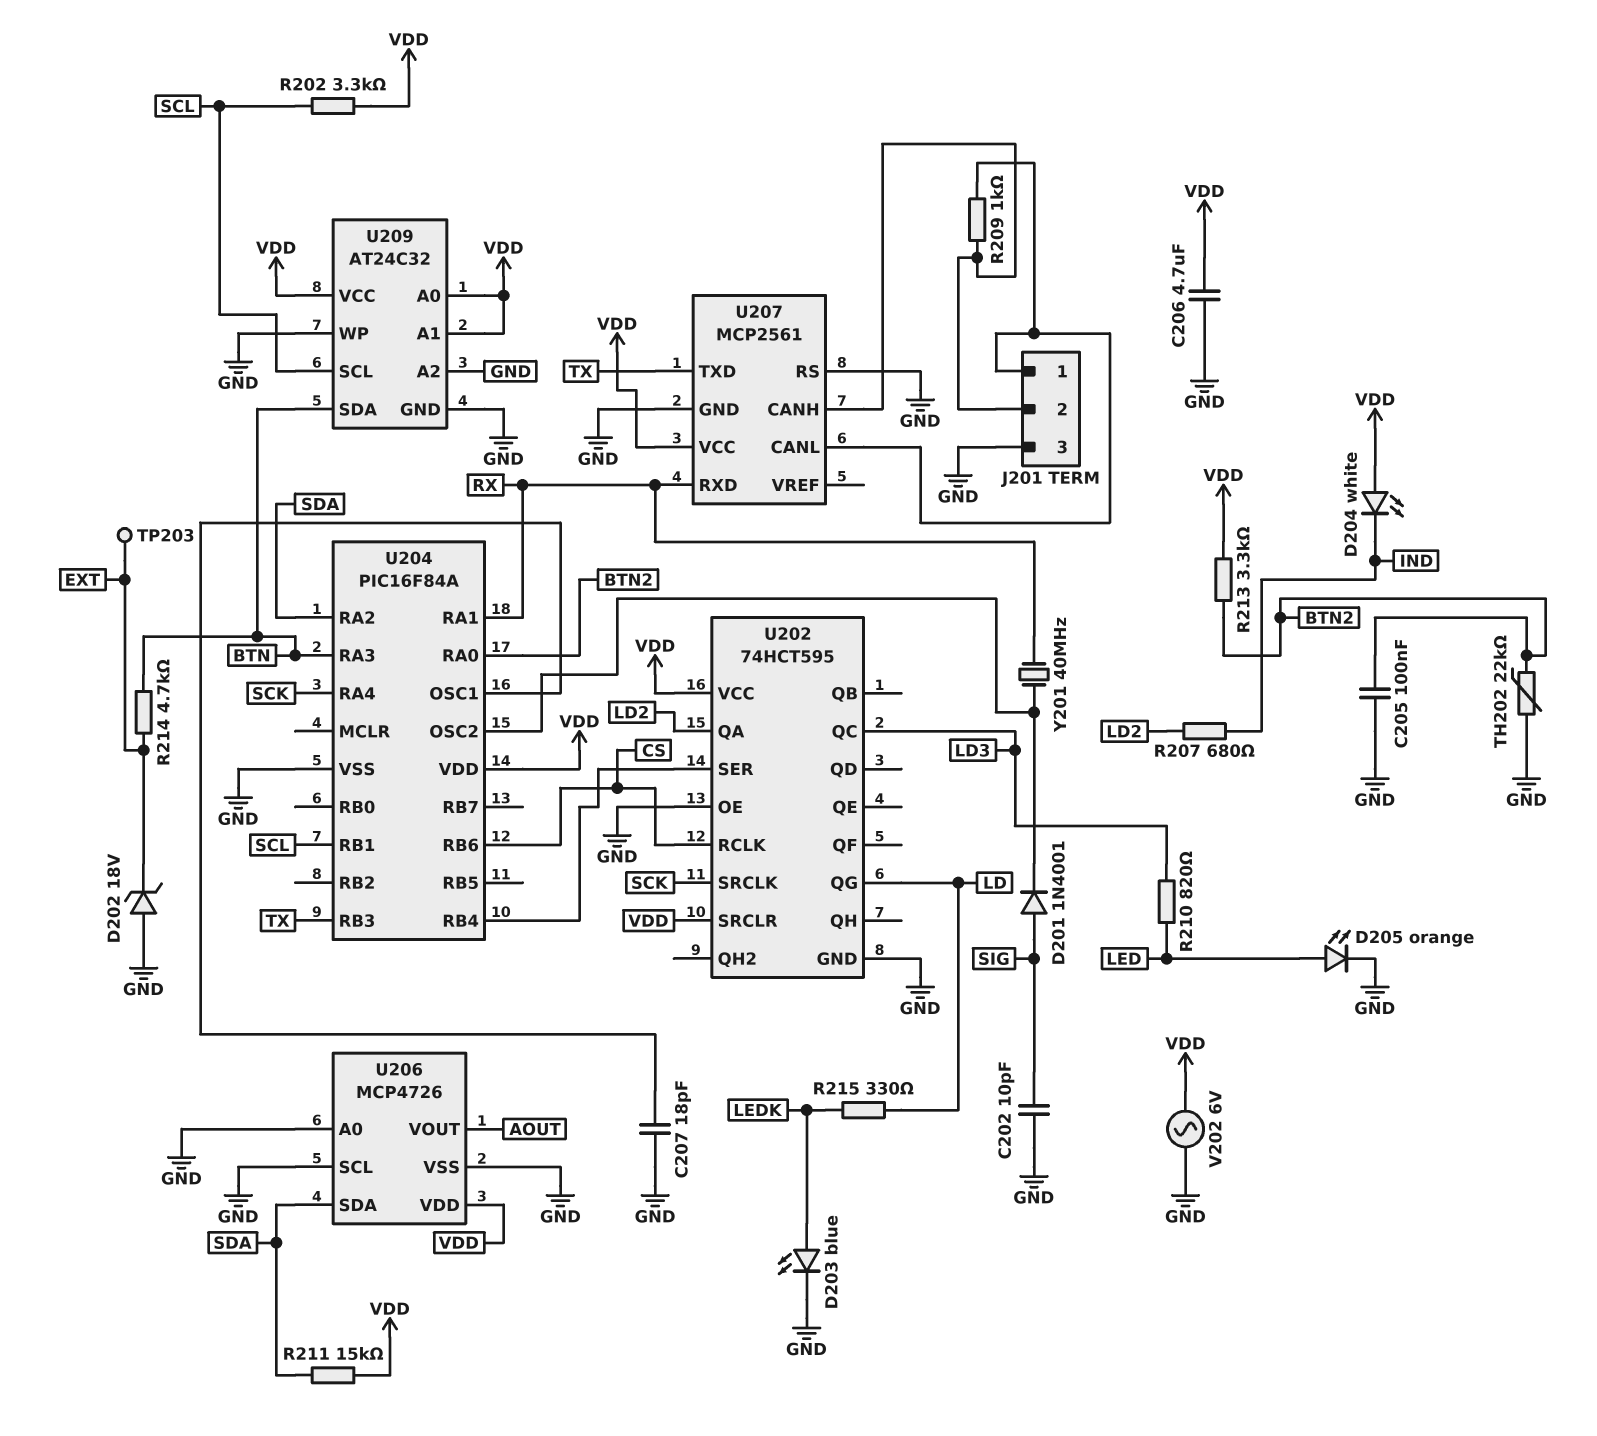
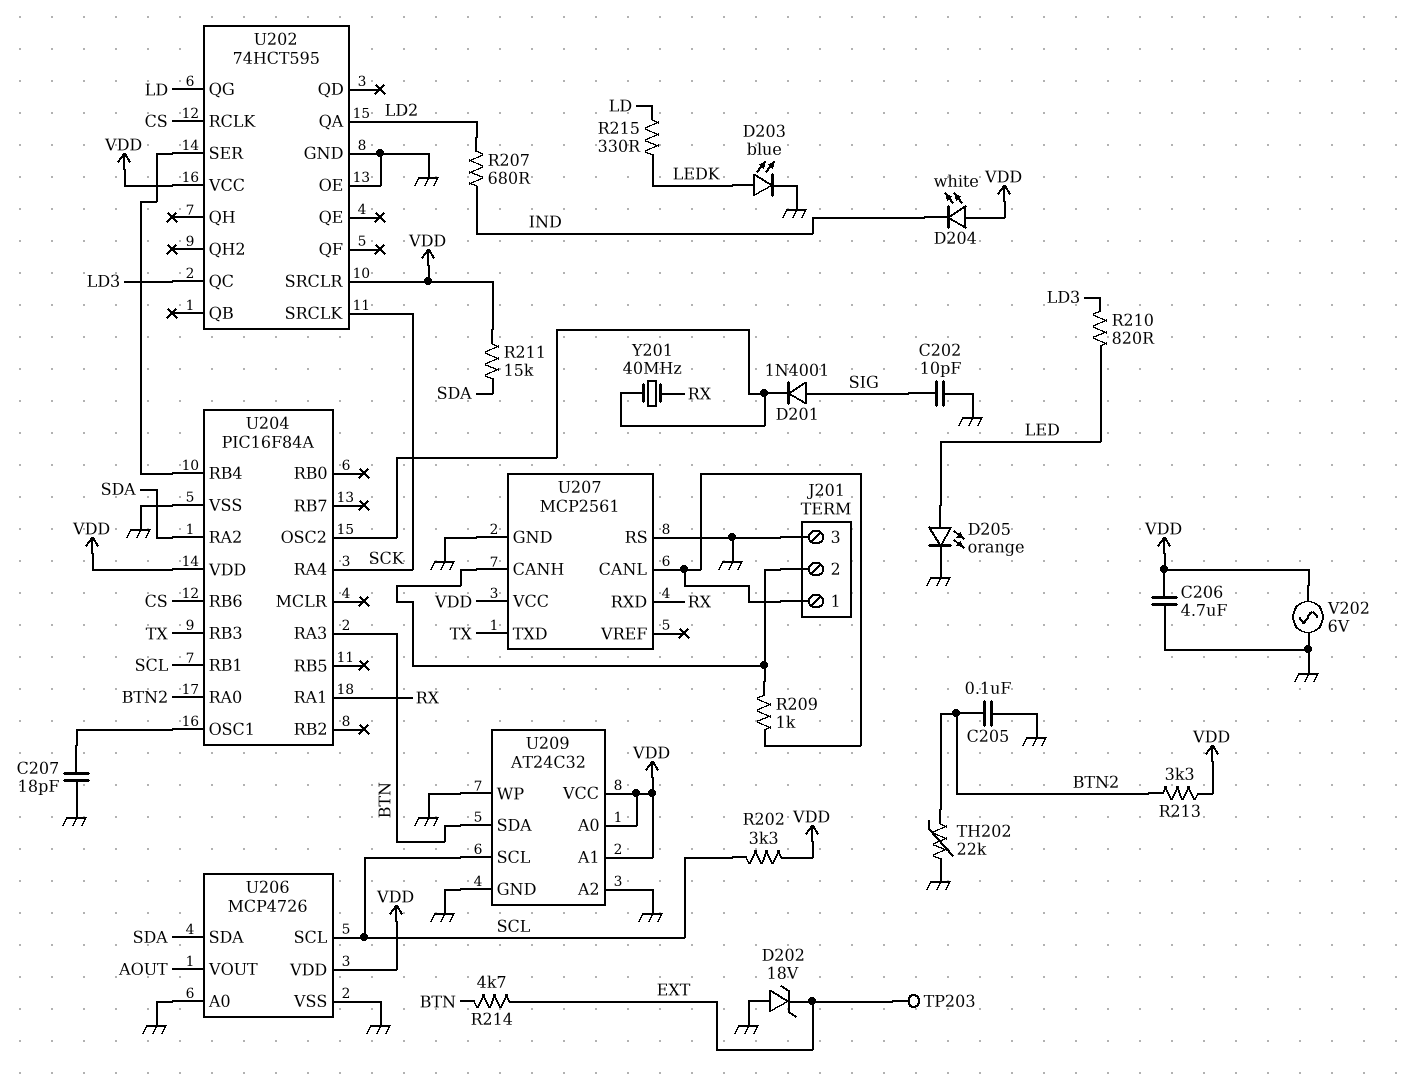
U206 pin SCL: GND -> SCL

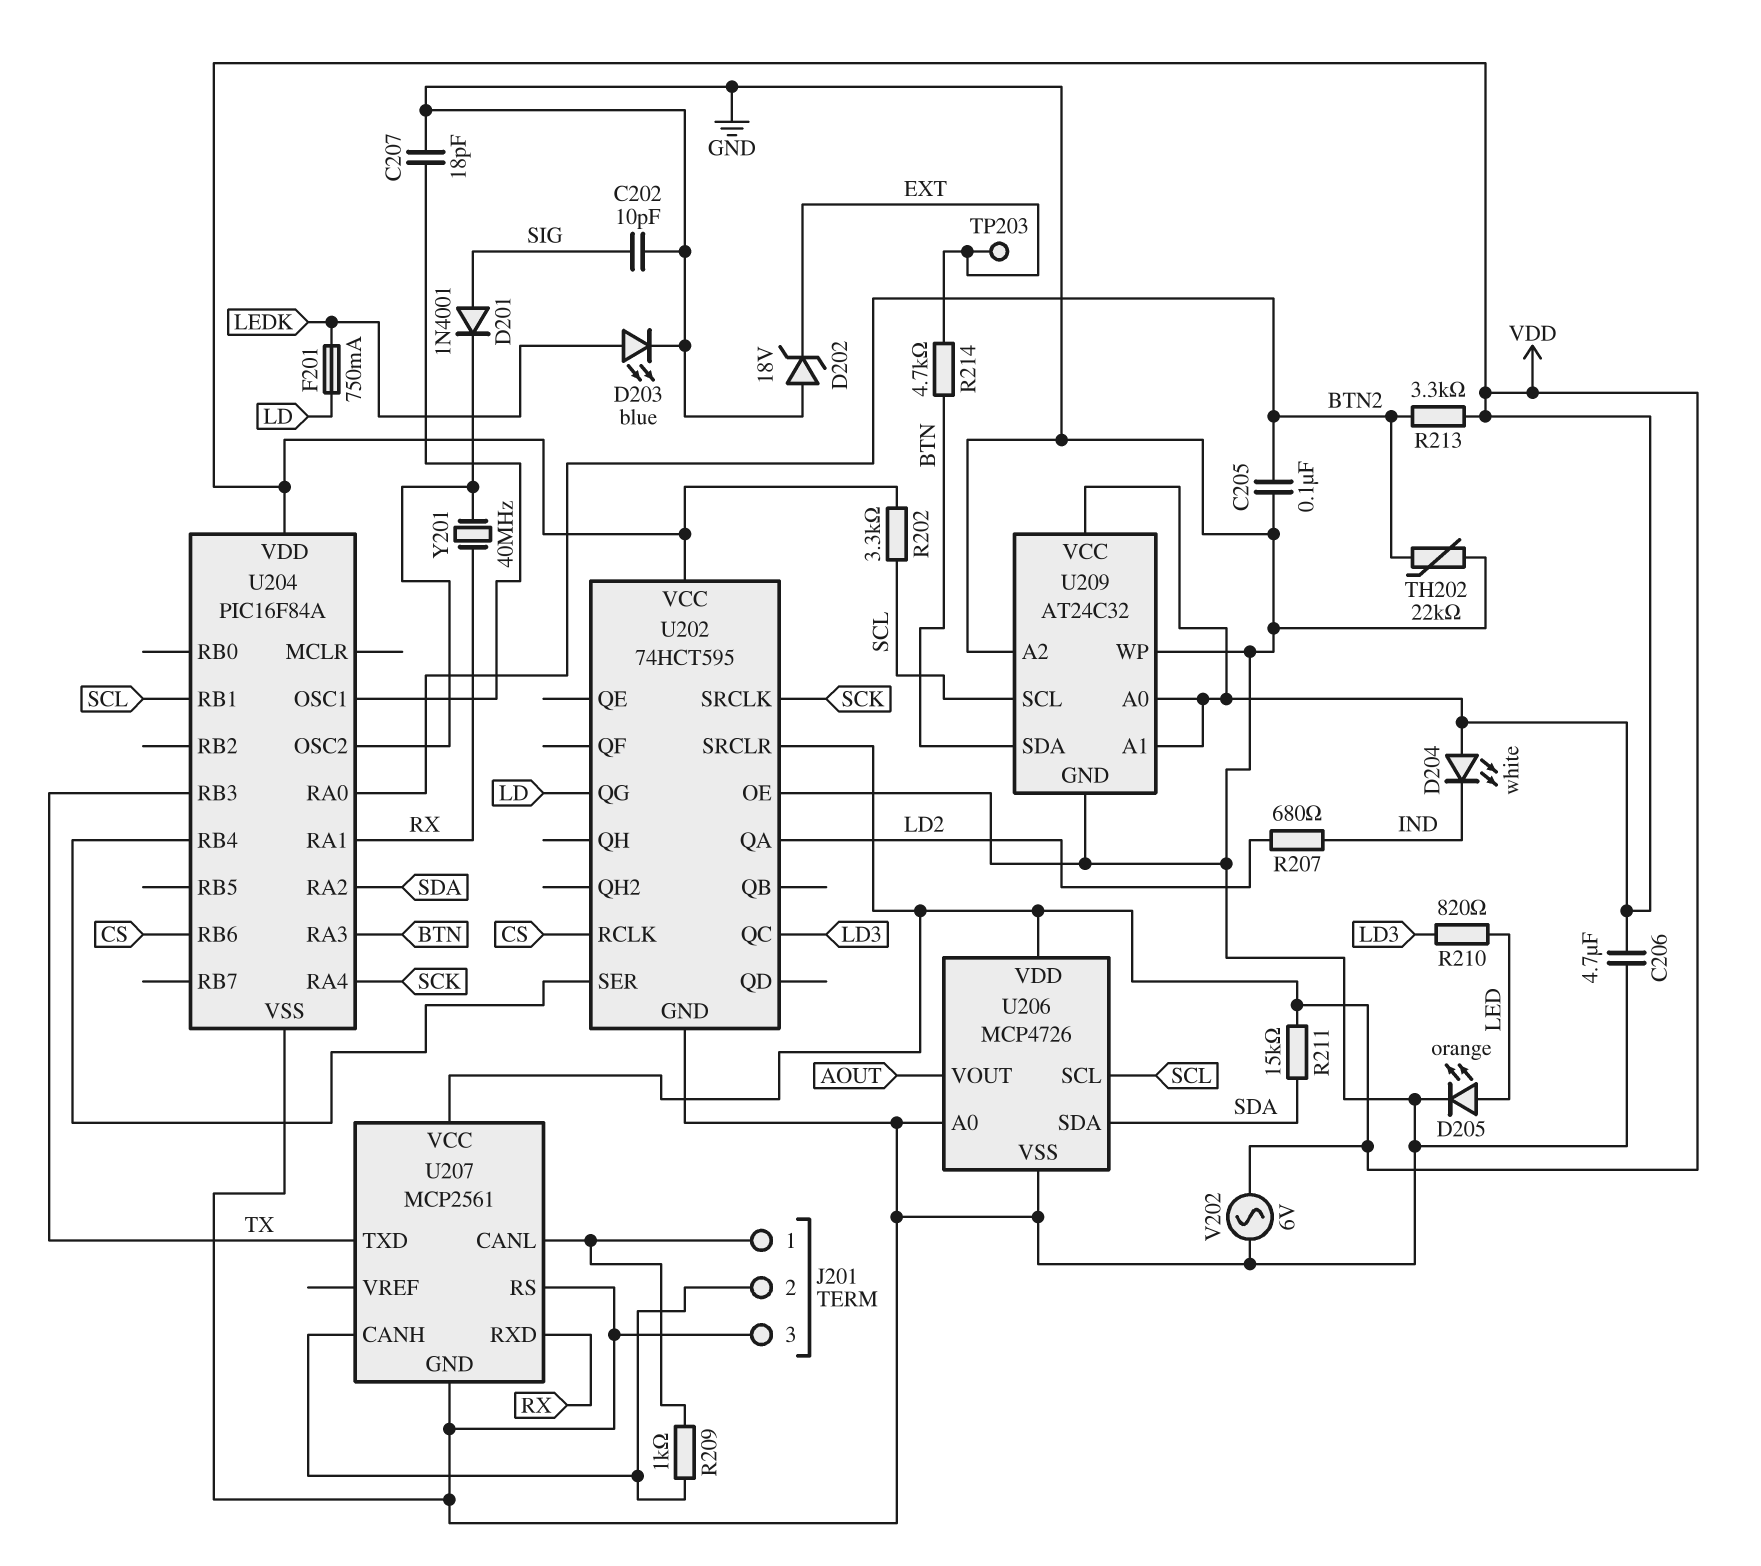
F201: none -> 750mA (LD, LEDK)
R215: 330 (LD, LEDK) -> none

